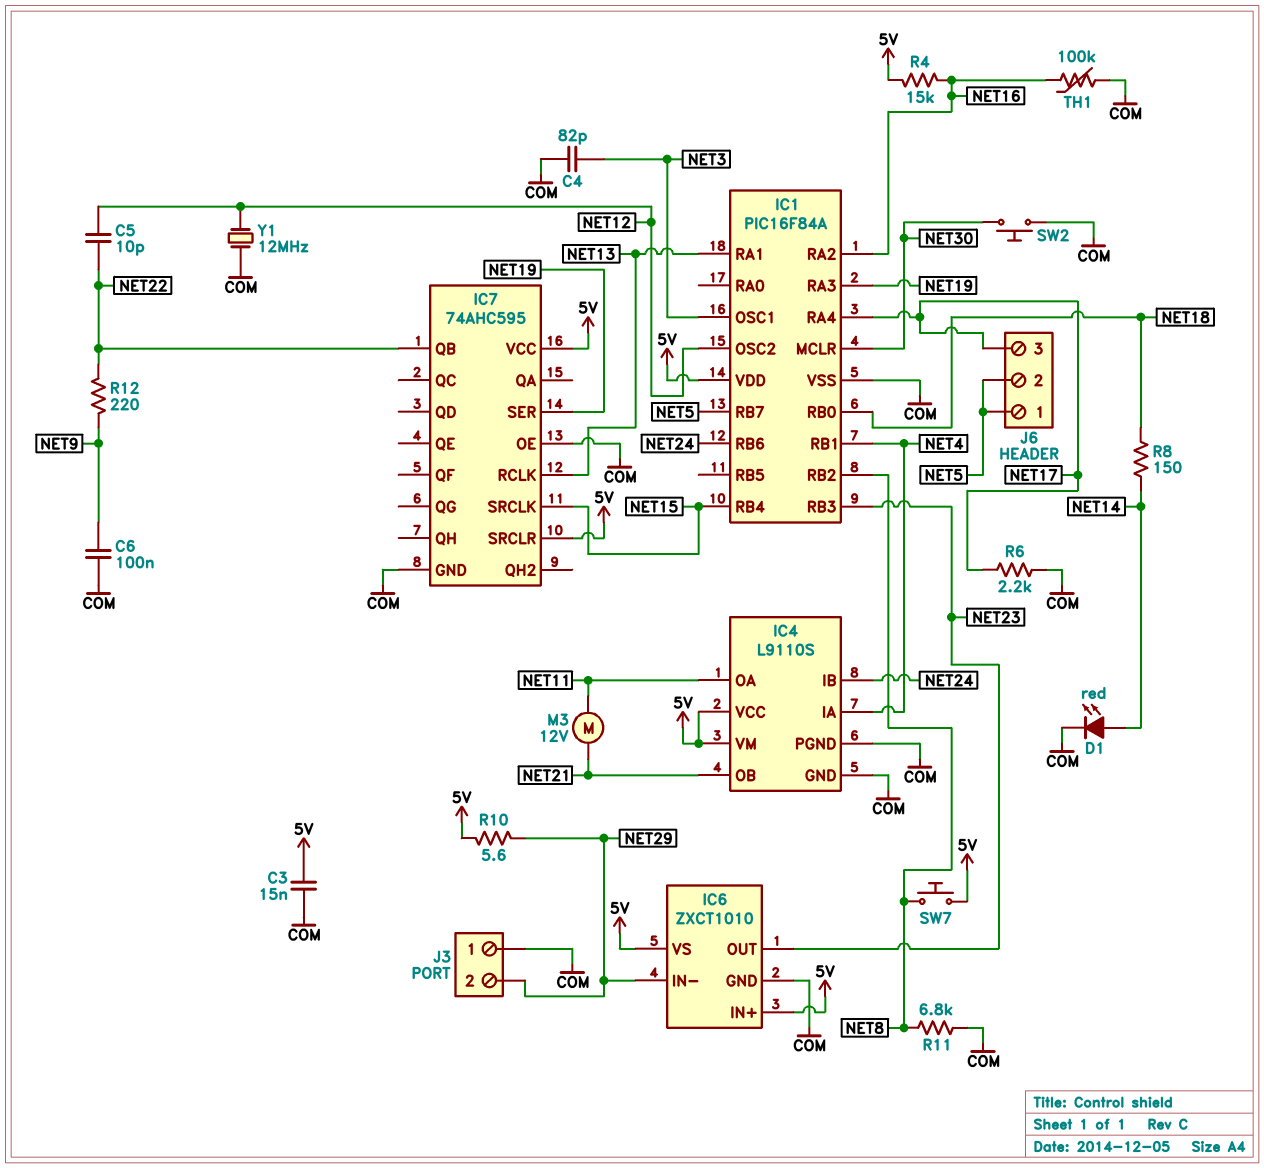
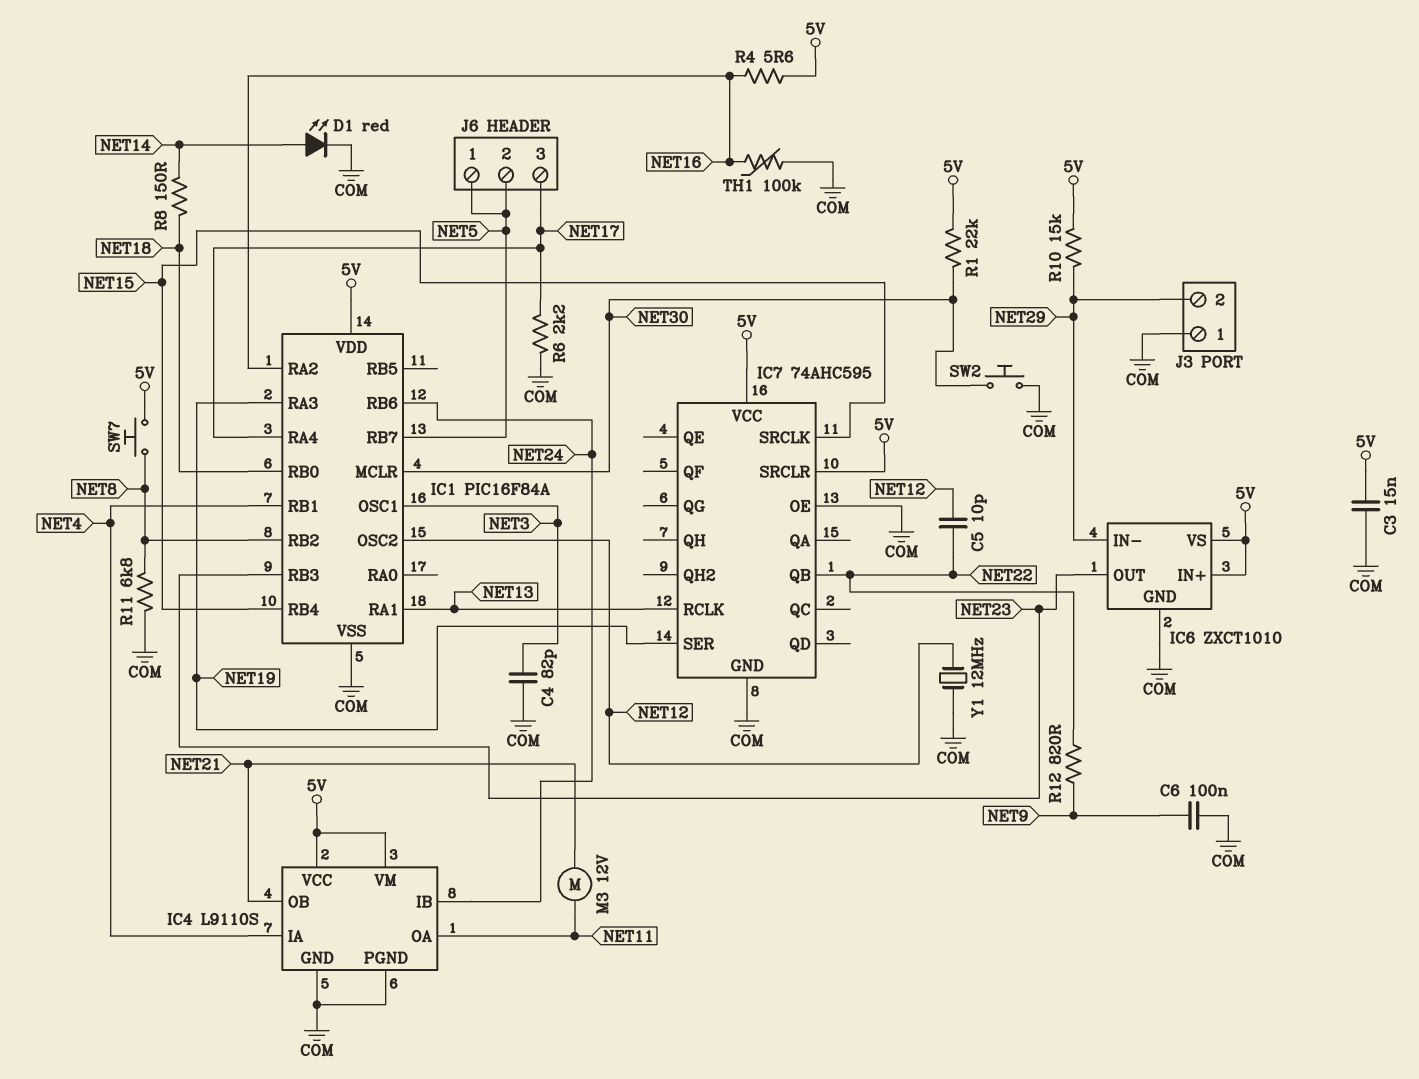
R1: none -> 22k (5V, NET30)
R4: 15k (5V, NET16) -> 5.6 (5V, NET16)
R10: 5.6 (5V, NET29) -> 15k (5V, NET29)
R12: 220 (NET9, NET22) -> 820 (NET9, NET22)

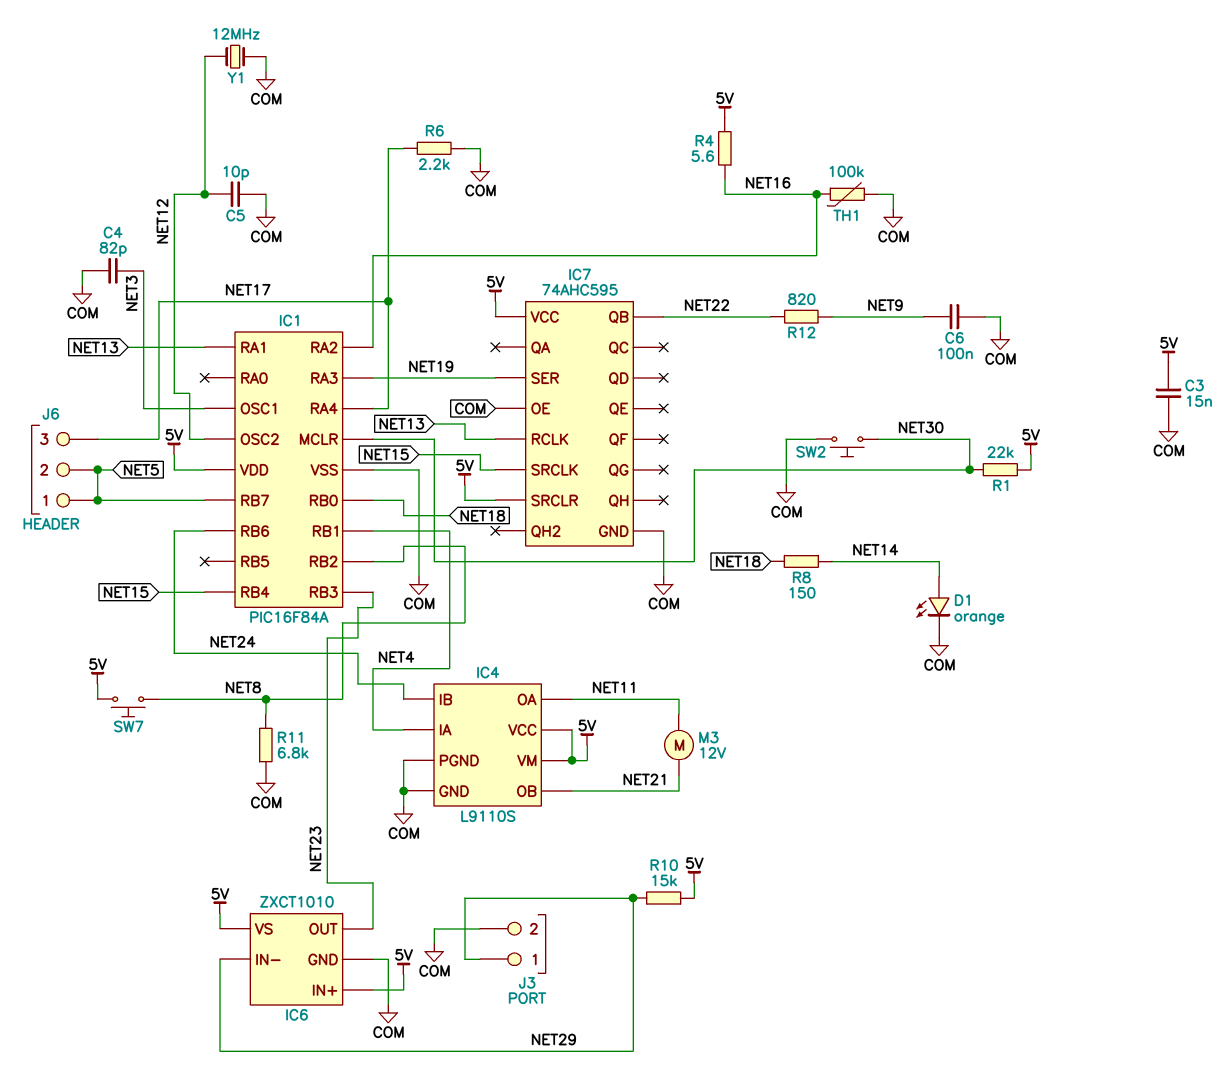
C5: 10pF (NET12, NET22) -> 10pF (COM, NET12)
D1: LED red (A NET14, K COM) -> LED orange (A NET14, K COM)
J3 pin 1: COM -> NET29
J3 pin 2: NET29 -> COM

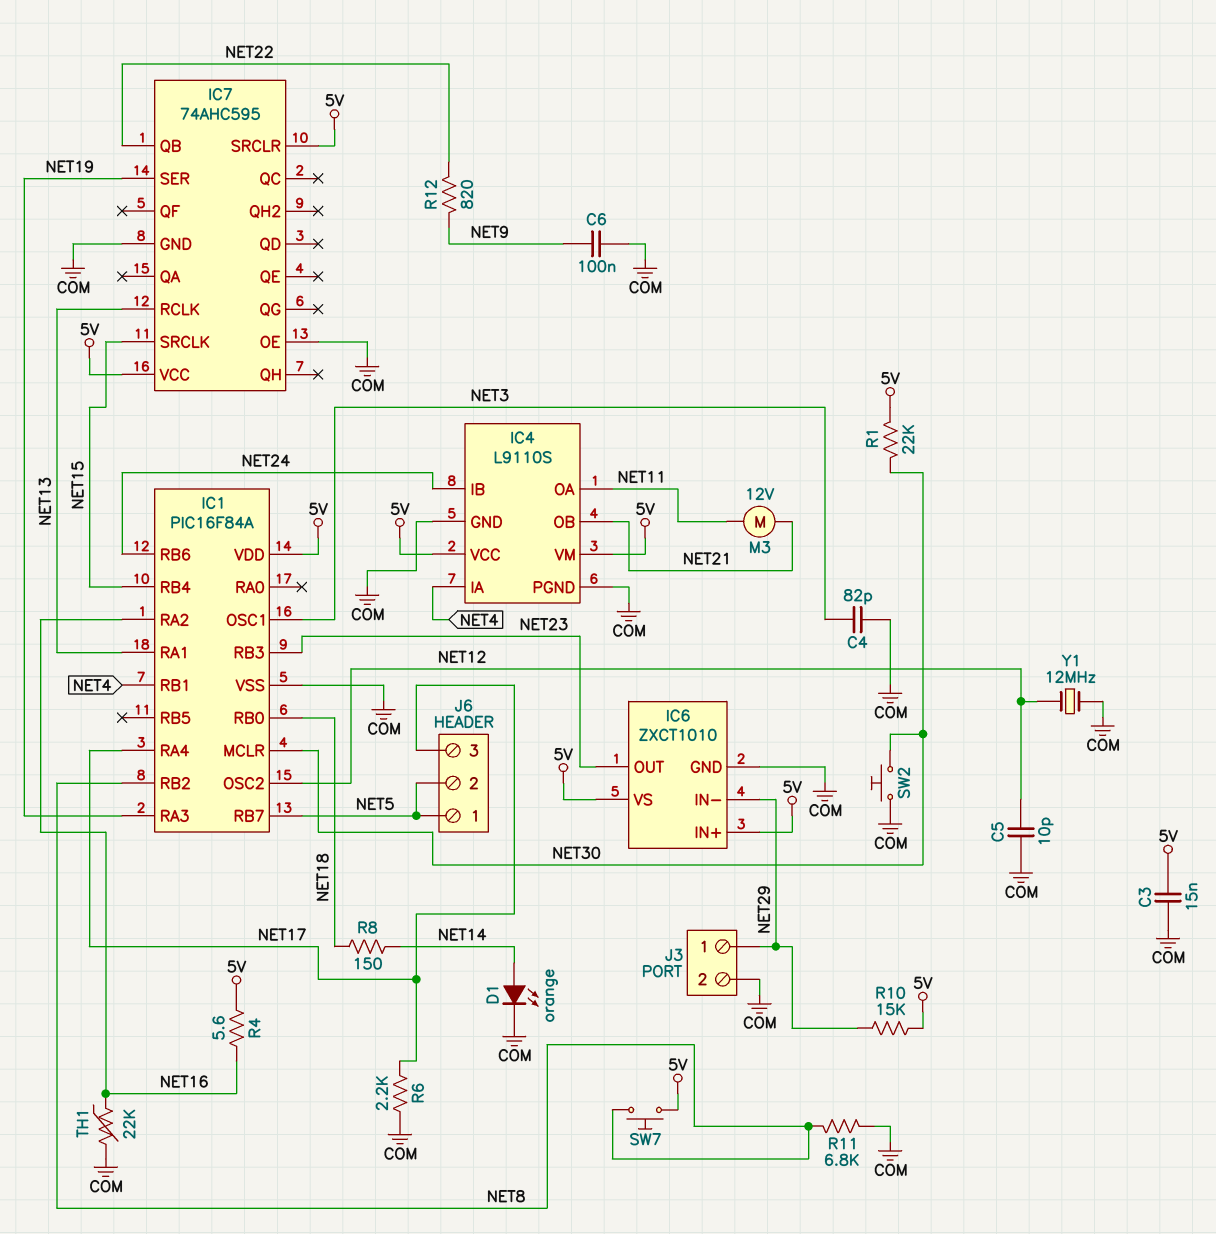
TH1: 100k (COM, NET16) -> 22k (COM, NET16)

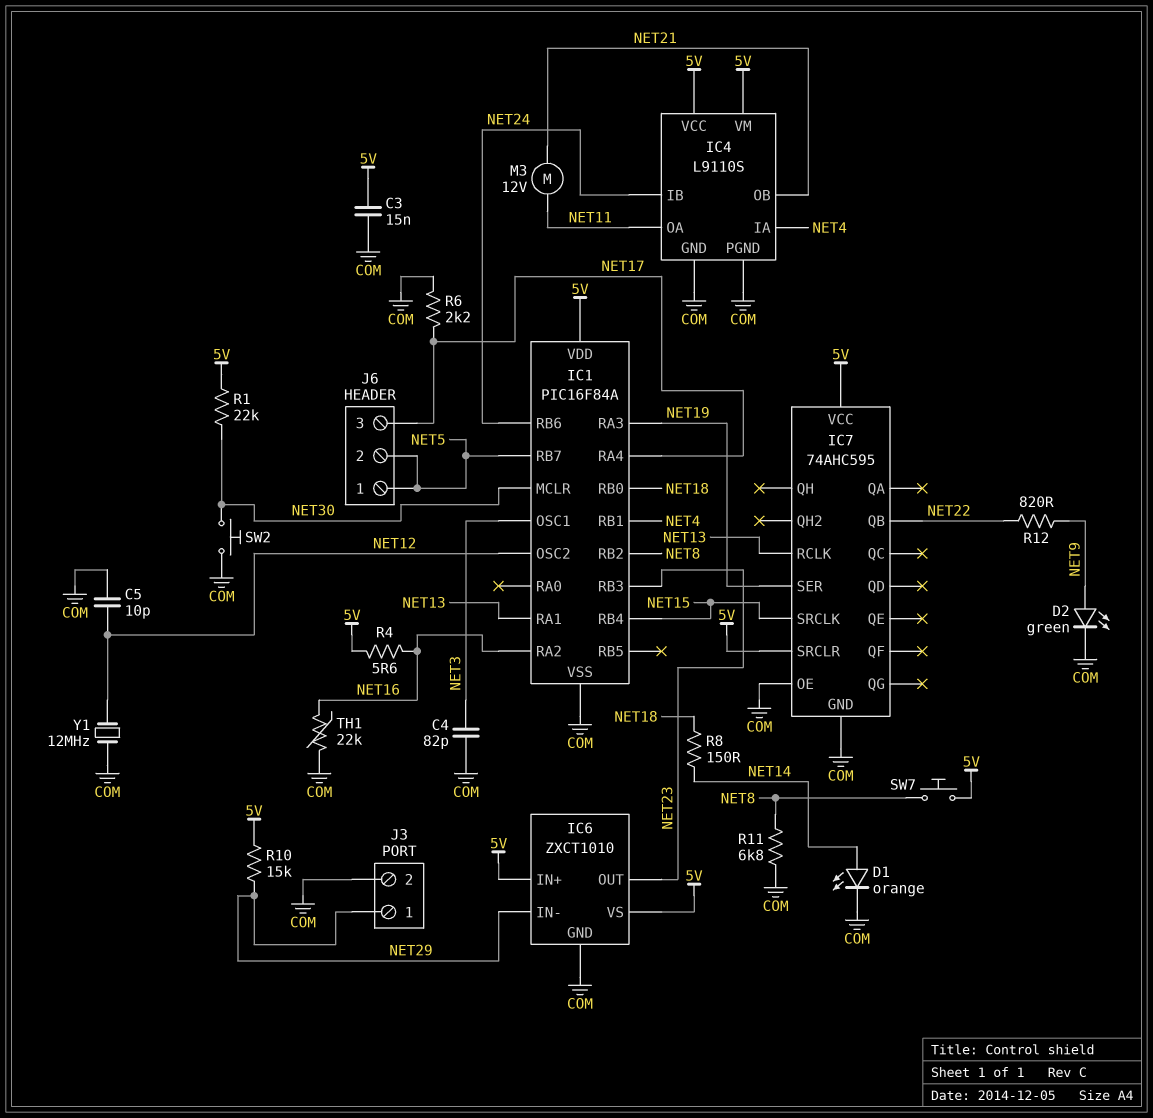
C6: 100nF (COM, NET9) -> none
D2: none -> LED green (A NET9, K COM)

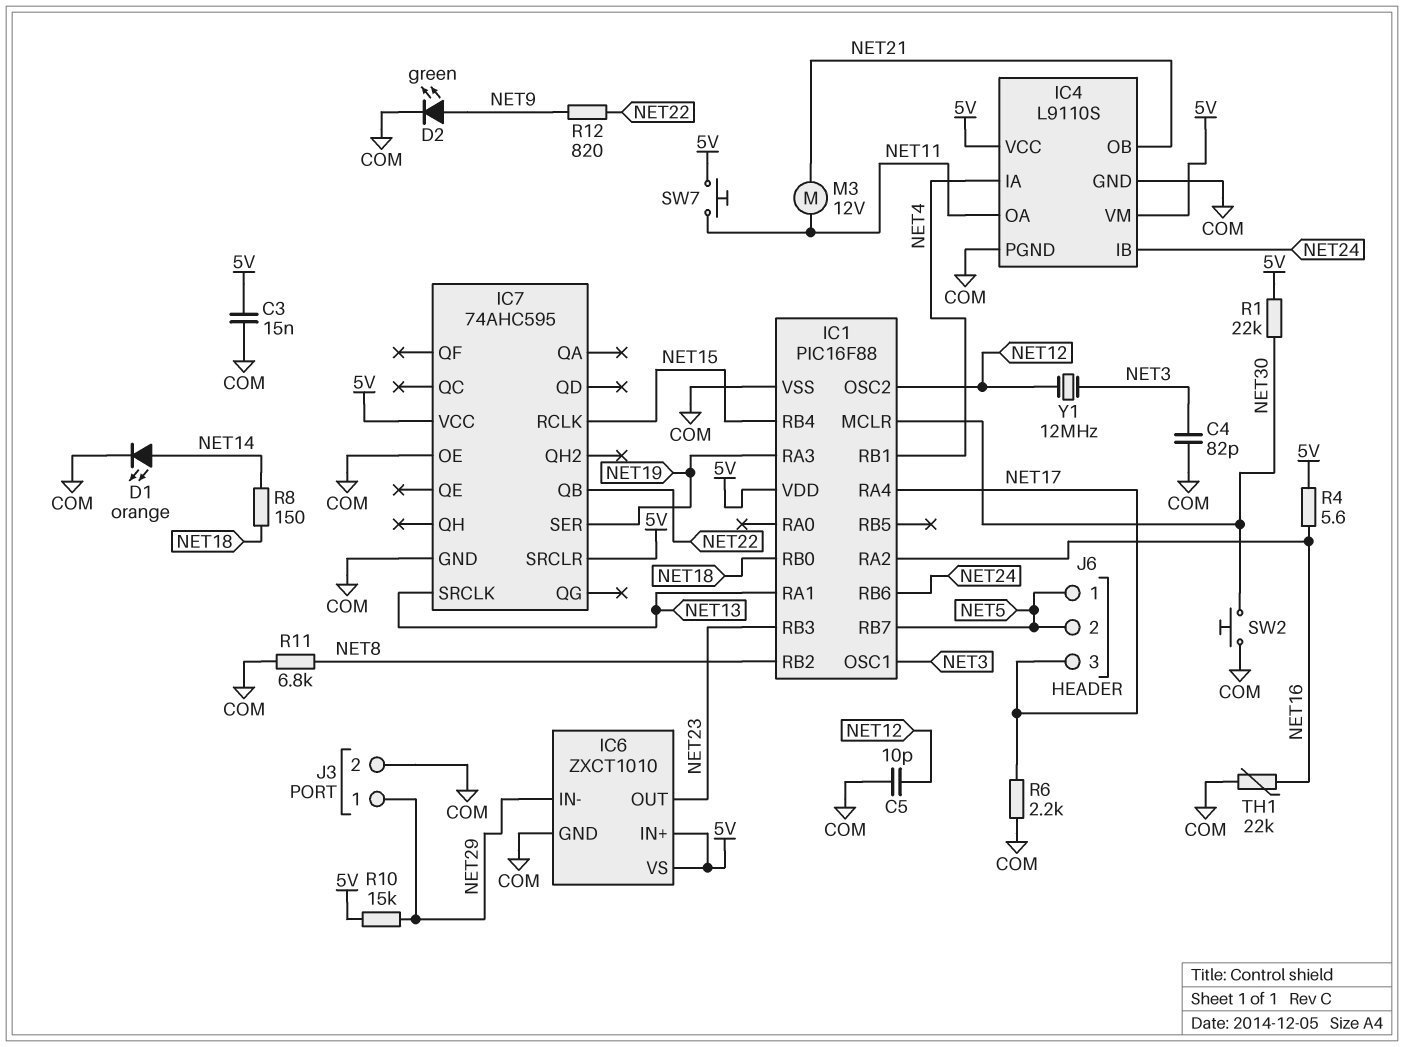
IC1: PIC16F84A -> PIC16F88
IC7 pin RCLK: NET13 -> NET15
IC7 pin SRCLK: NET15 -> NET13
SW7: button (5V, NET8) -> button (5V, NET11)
Y1: 12MHz (COM, NET12) -> 12MHz (NET3, NET12)

